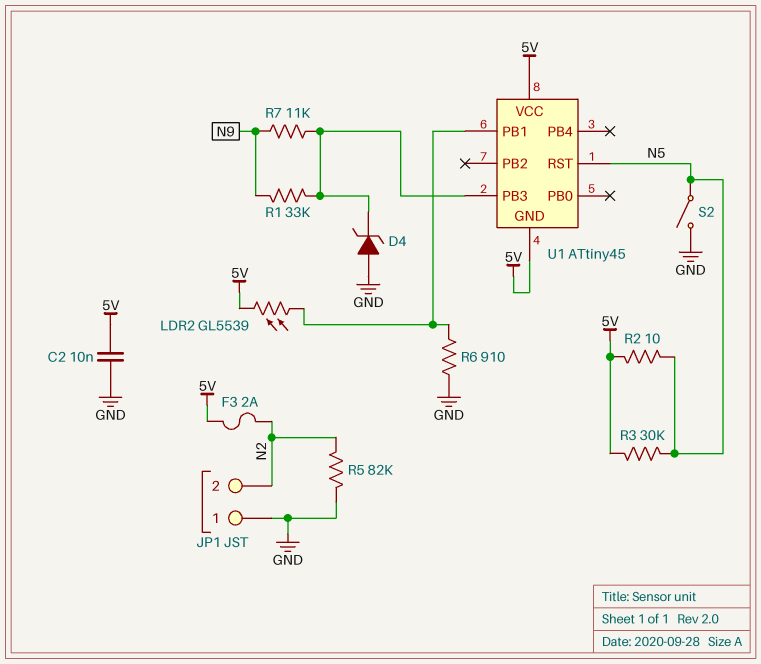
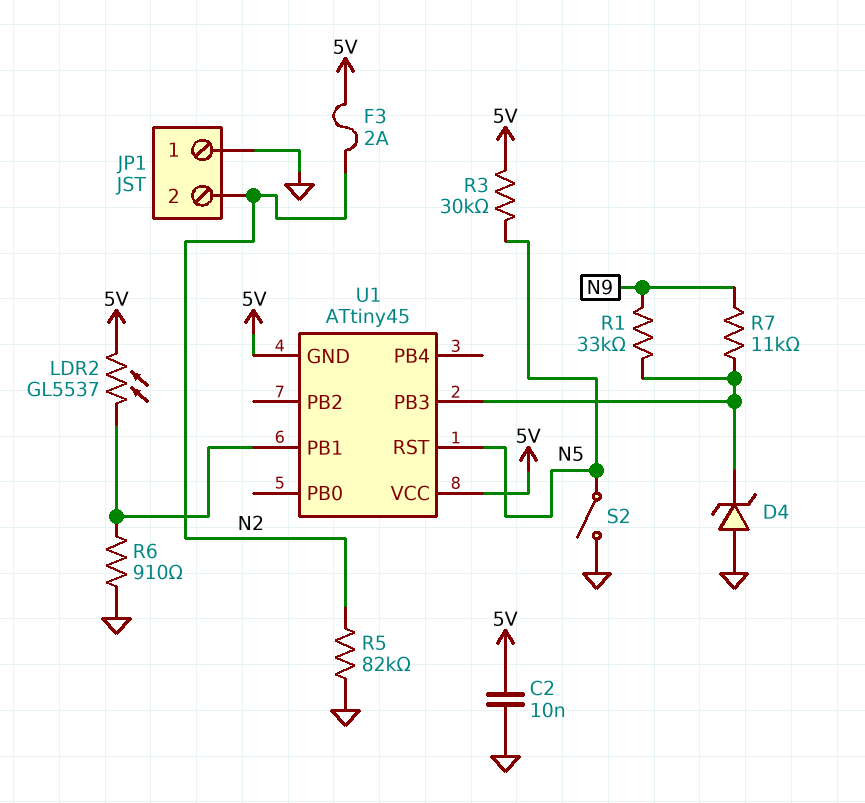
LDR2: GL5539 (5V, U1/PB1) -> GL5537 (5V, U1/PB1)
R2: 10 (5V, N5) -> none

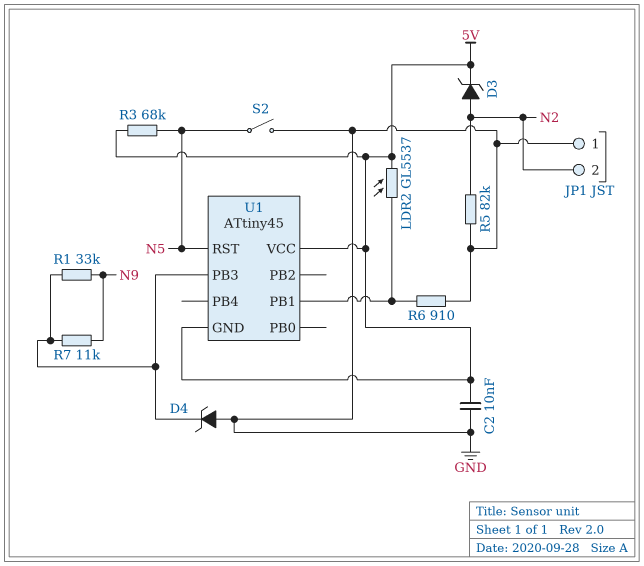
D3: none -> zener (A N2, K 5V)
F3: 2A (5V, N2) -> none
R3: 30k (5V, N5) -> 68k (5V, N5)

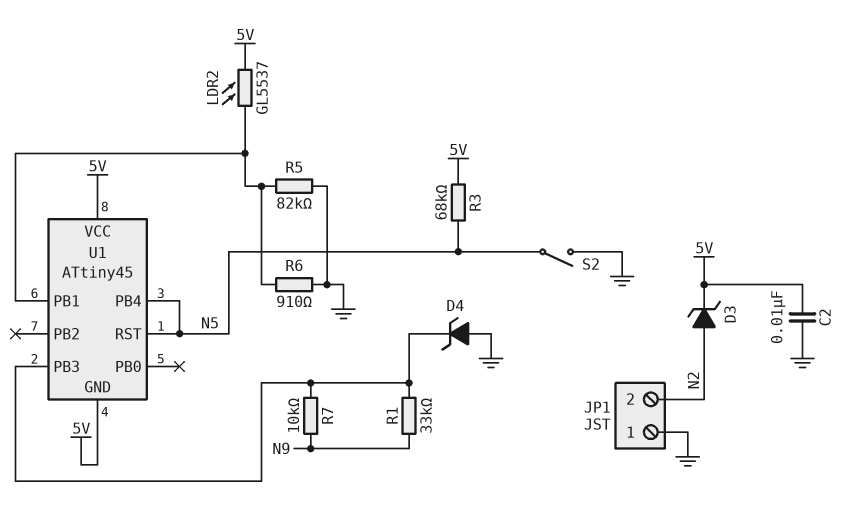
R5: 82k (GND, N2) -> 82k (GND, U1/PB1)
R7: 11k (N9, U1/PB3) -> 10k (N9, U1/PB3)
U1 pin PB4: none -> N5

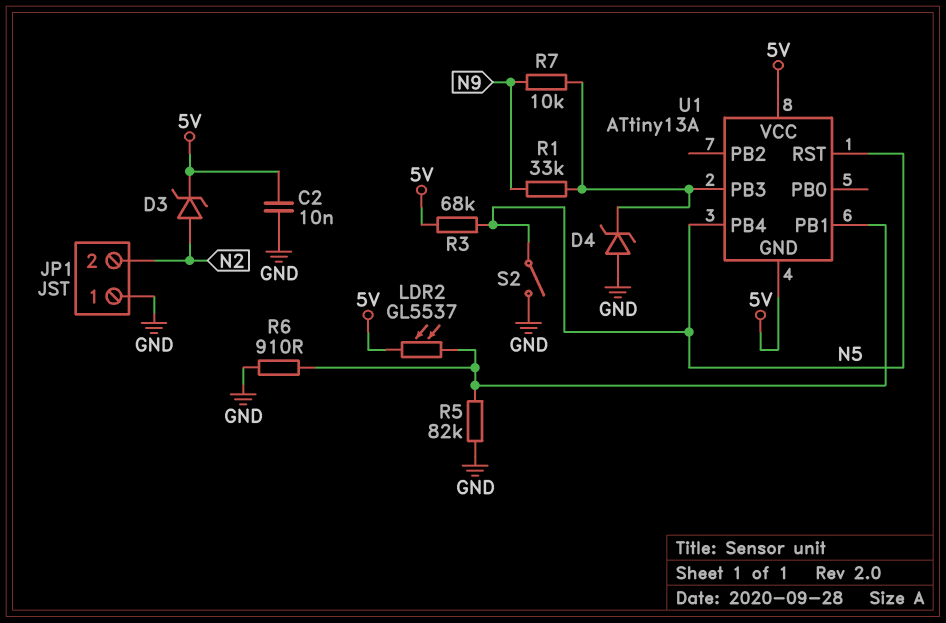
U1: ATtiny45 -> ATtiny13A

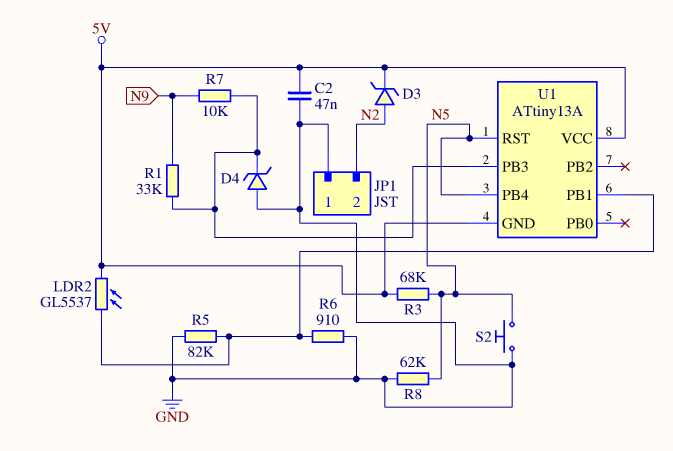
C2: 10nF (5V, GND) -> 47nF (5V, GND)
R8: none -> 62k (GND, N5)
S2: switch (GND, N5) -> button (GND, N5)

